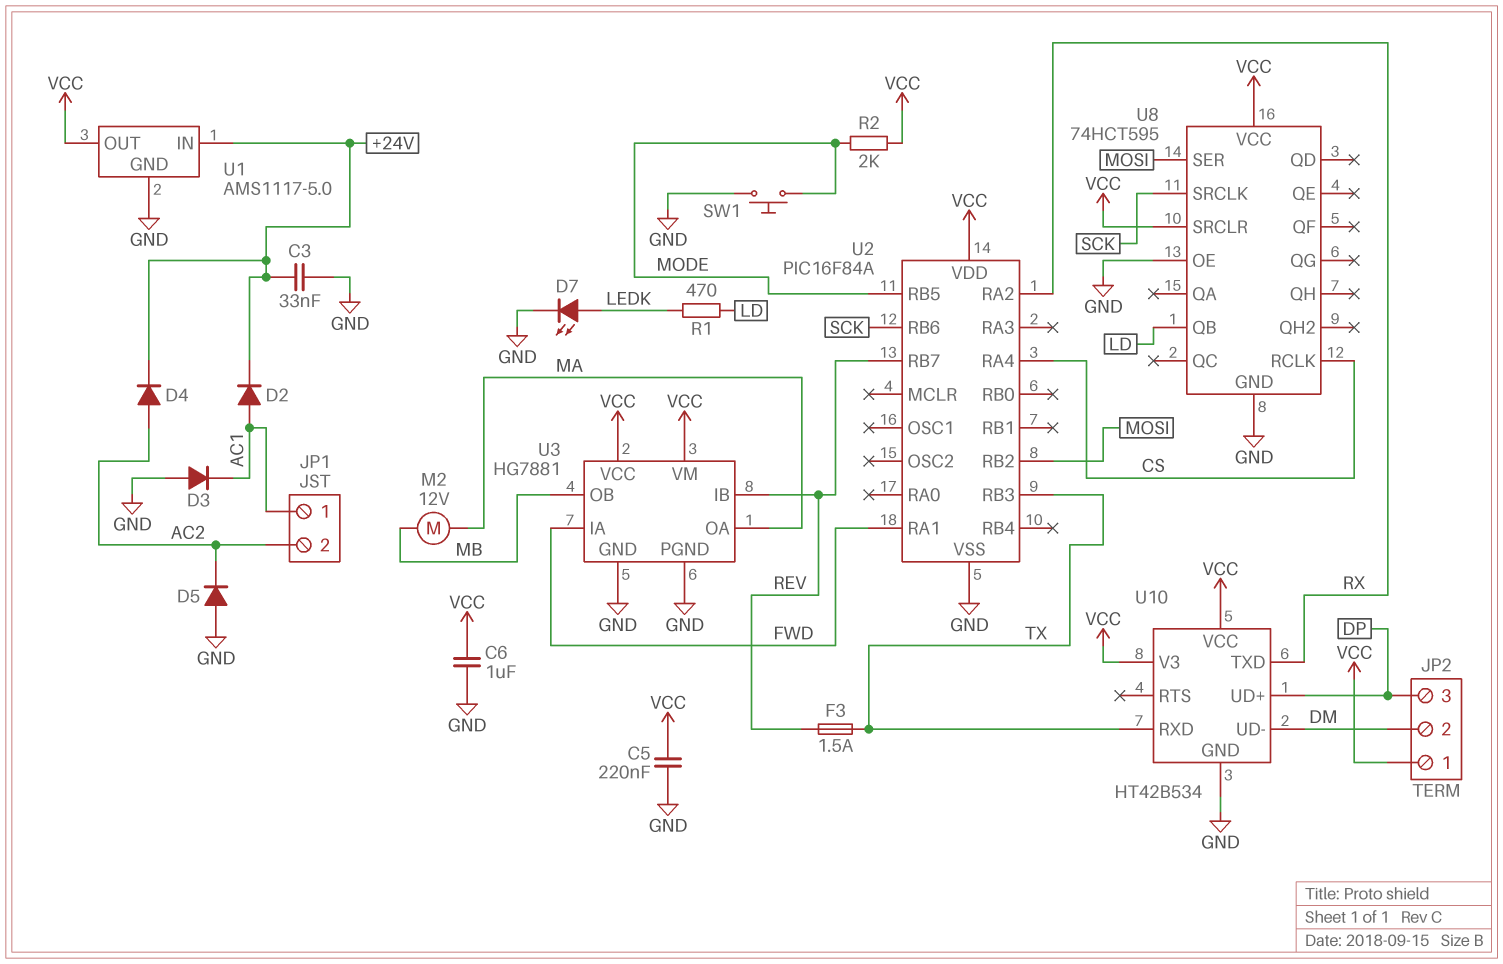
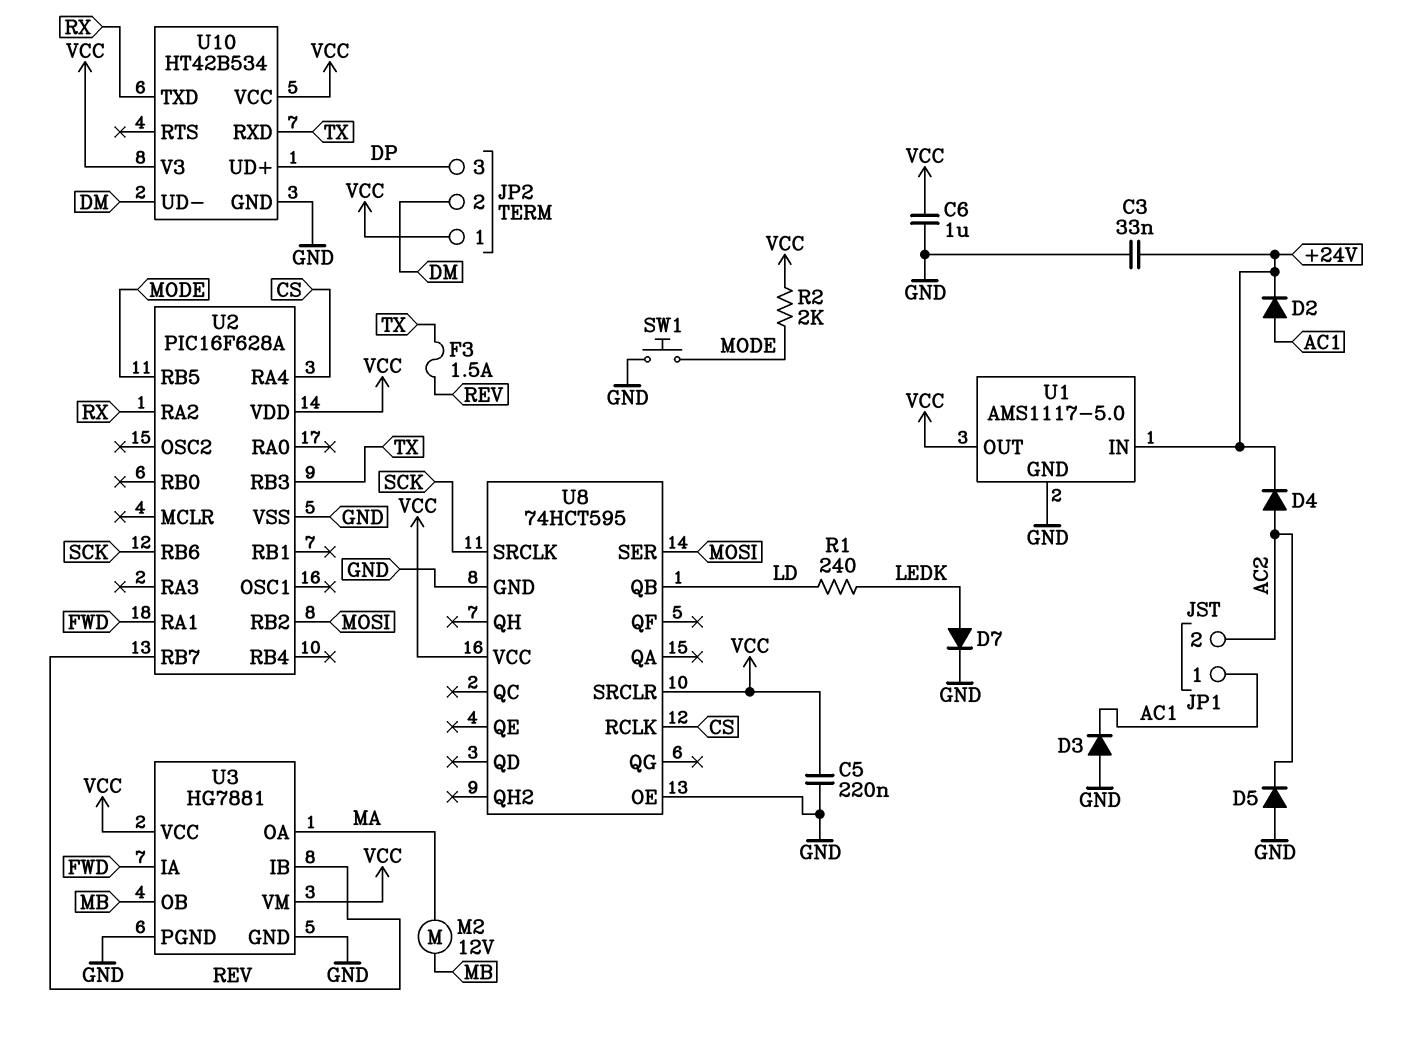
D7: LED (A LEDK, K GND) -> diode (A LEDK, K GND)
R1: 470 (LD, LEDK) -> 240 (LD, LEDK)
U2: PIC16F84A -> PIC16F628A

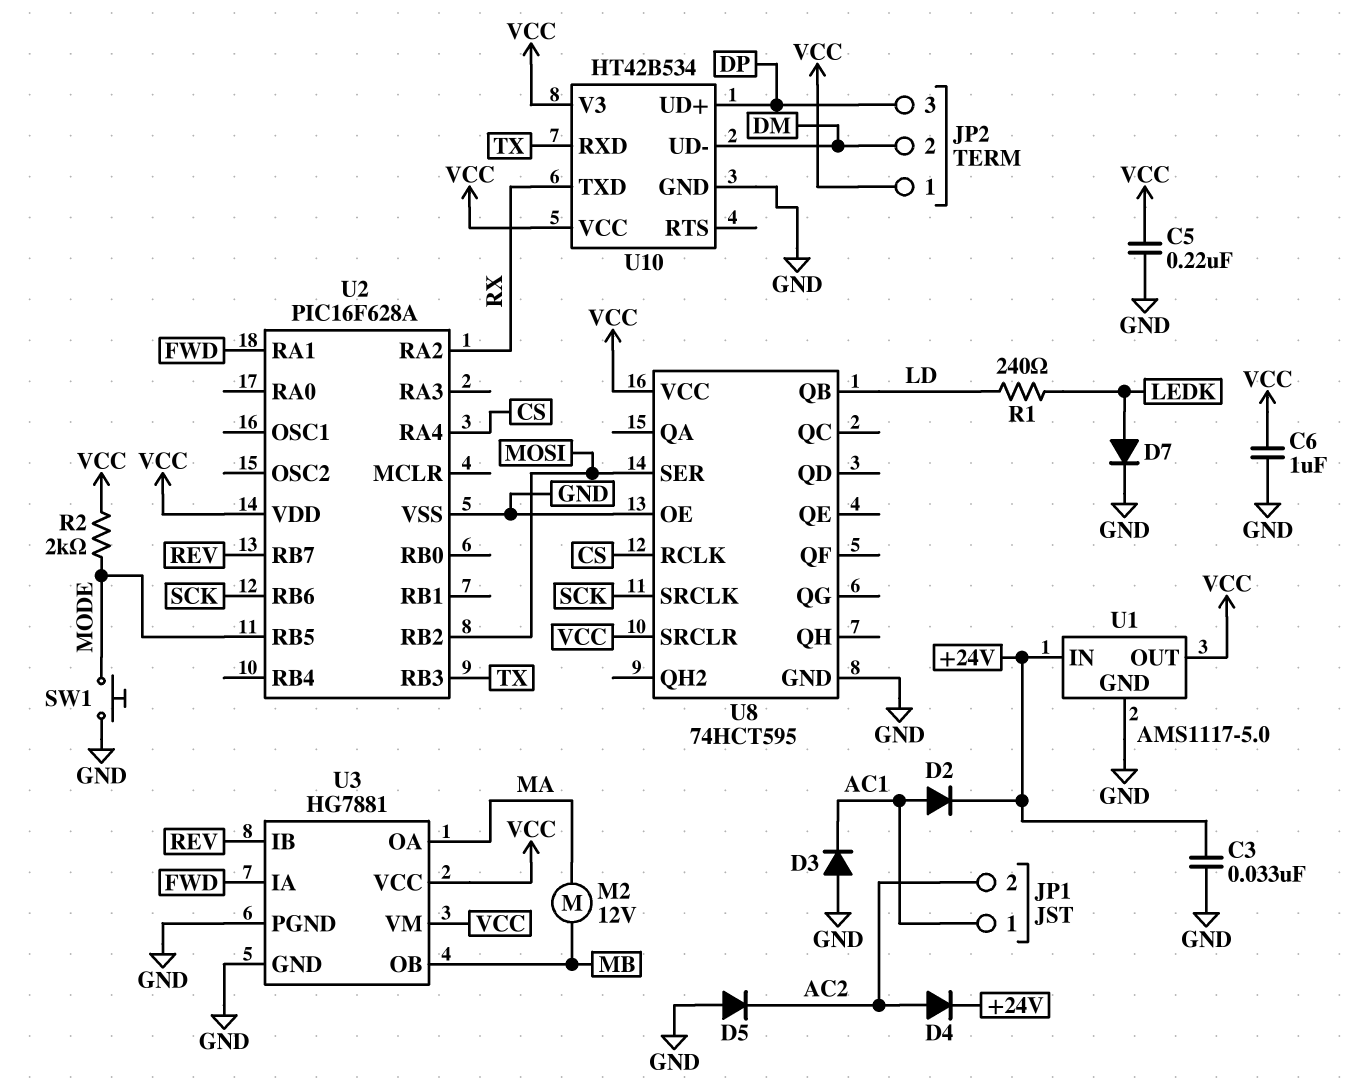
F3: 1.5A (REV, TX) -> none

